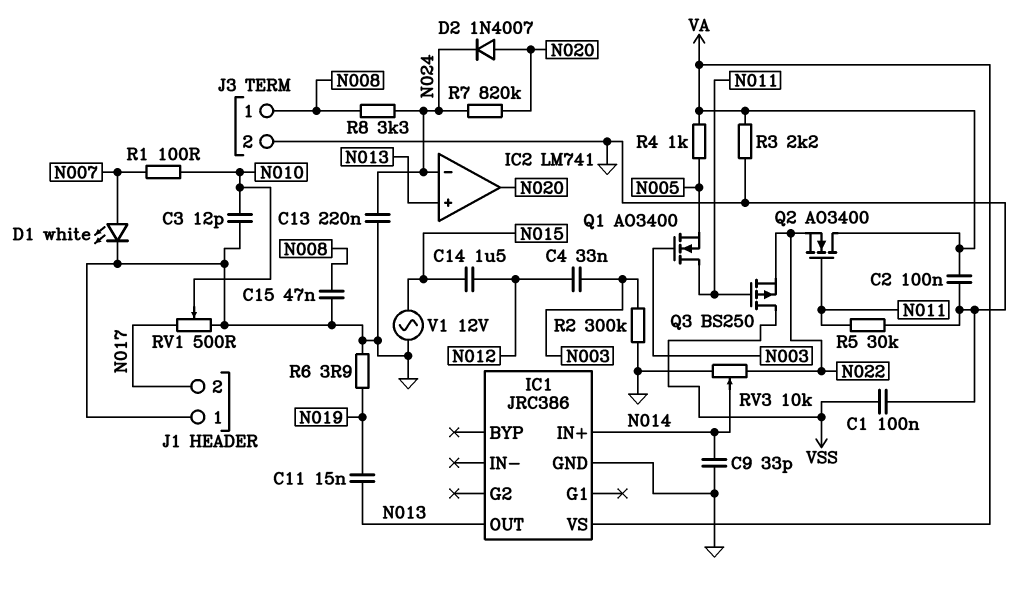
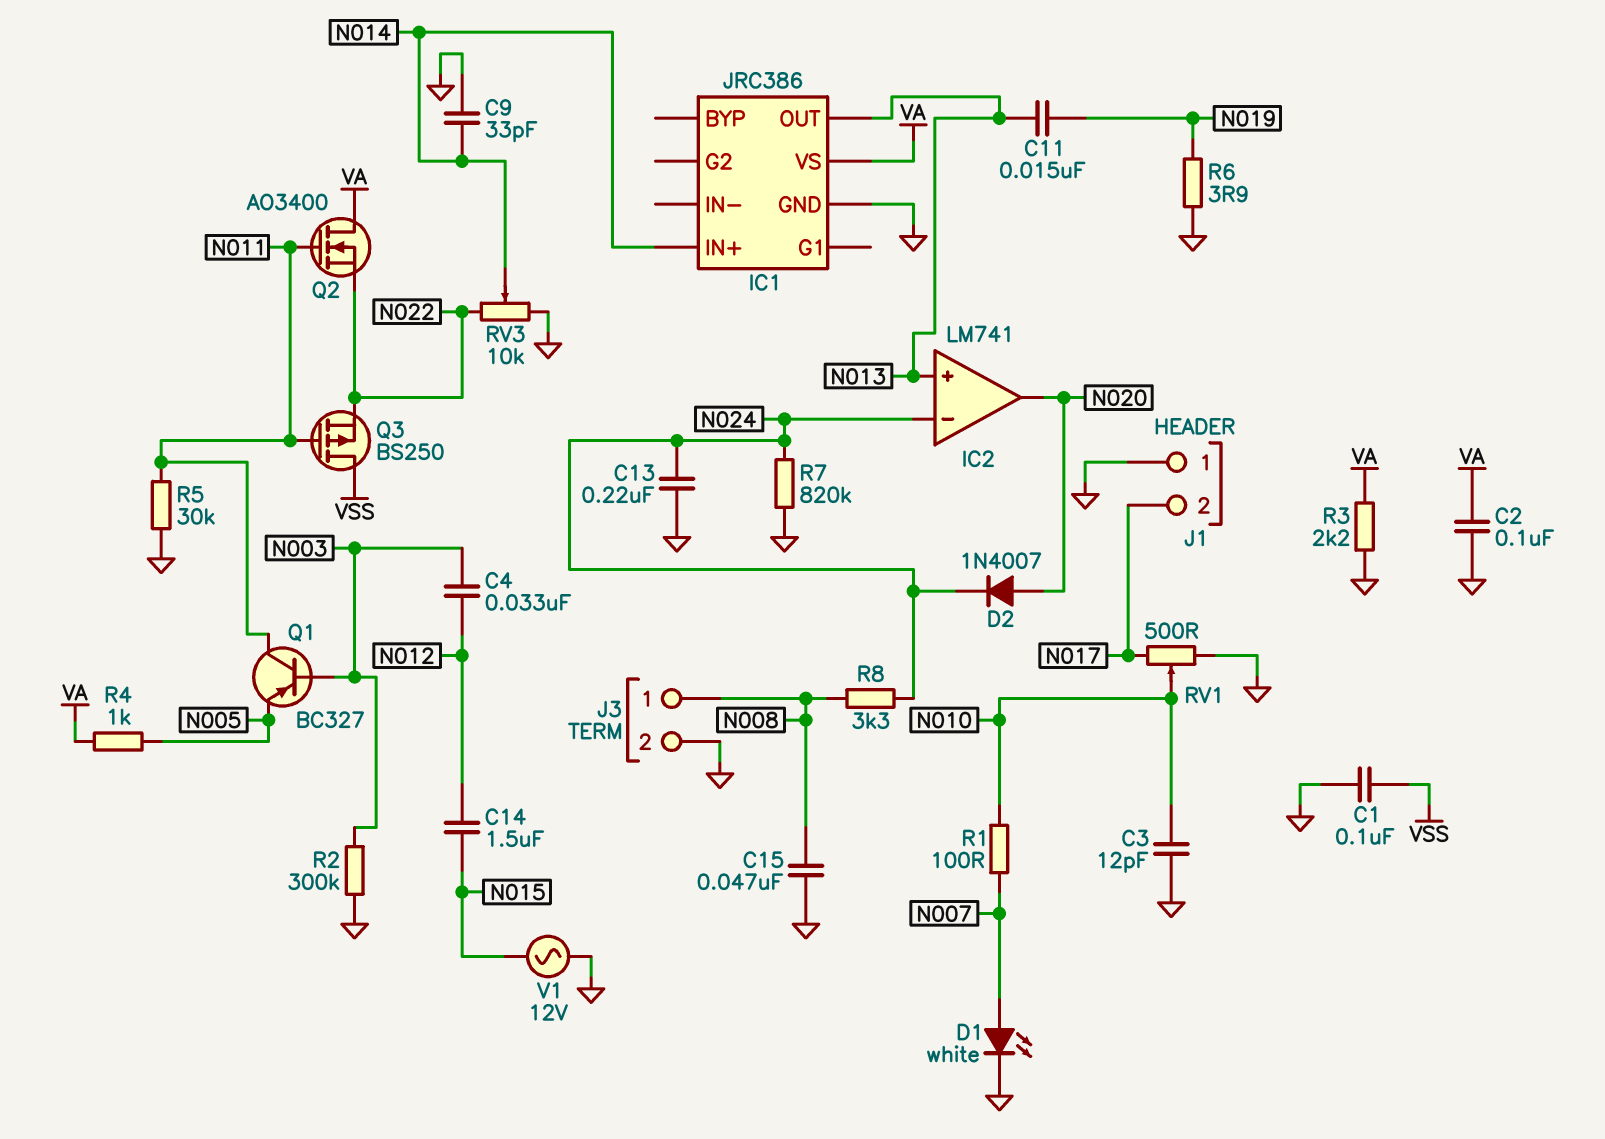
Q1: NMOS AO3400 (G N003, D N011, S N005) -> PNP BC327 (B N003, C N011, E N005)
R7: 820k (N020, N024) -> 820k (GND, N024)

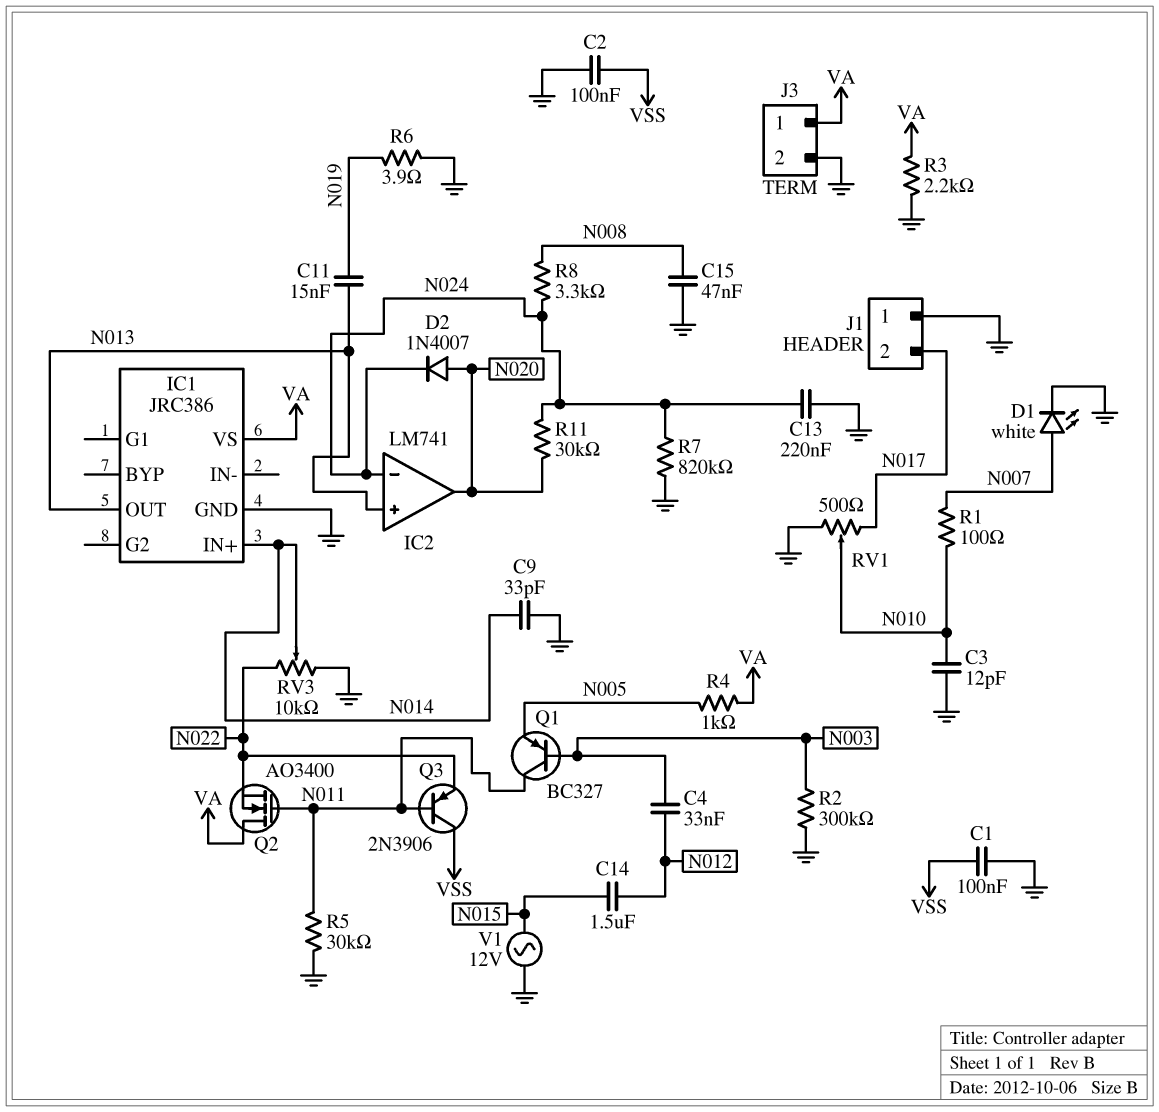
C2: 100nF (GND, VA) -> 100nF (GND, VSS)
J3 pin 1: N008 -> VA
Q3: PMOS BS250 (G N011, D VSS, S N022) -> PNP 2N3906 (B N011, C VSS, E N022)
R11: none -> 30k (N020, N024)

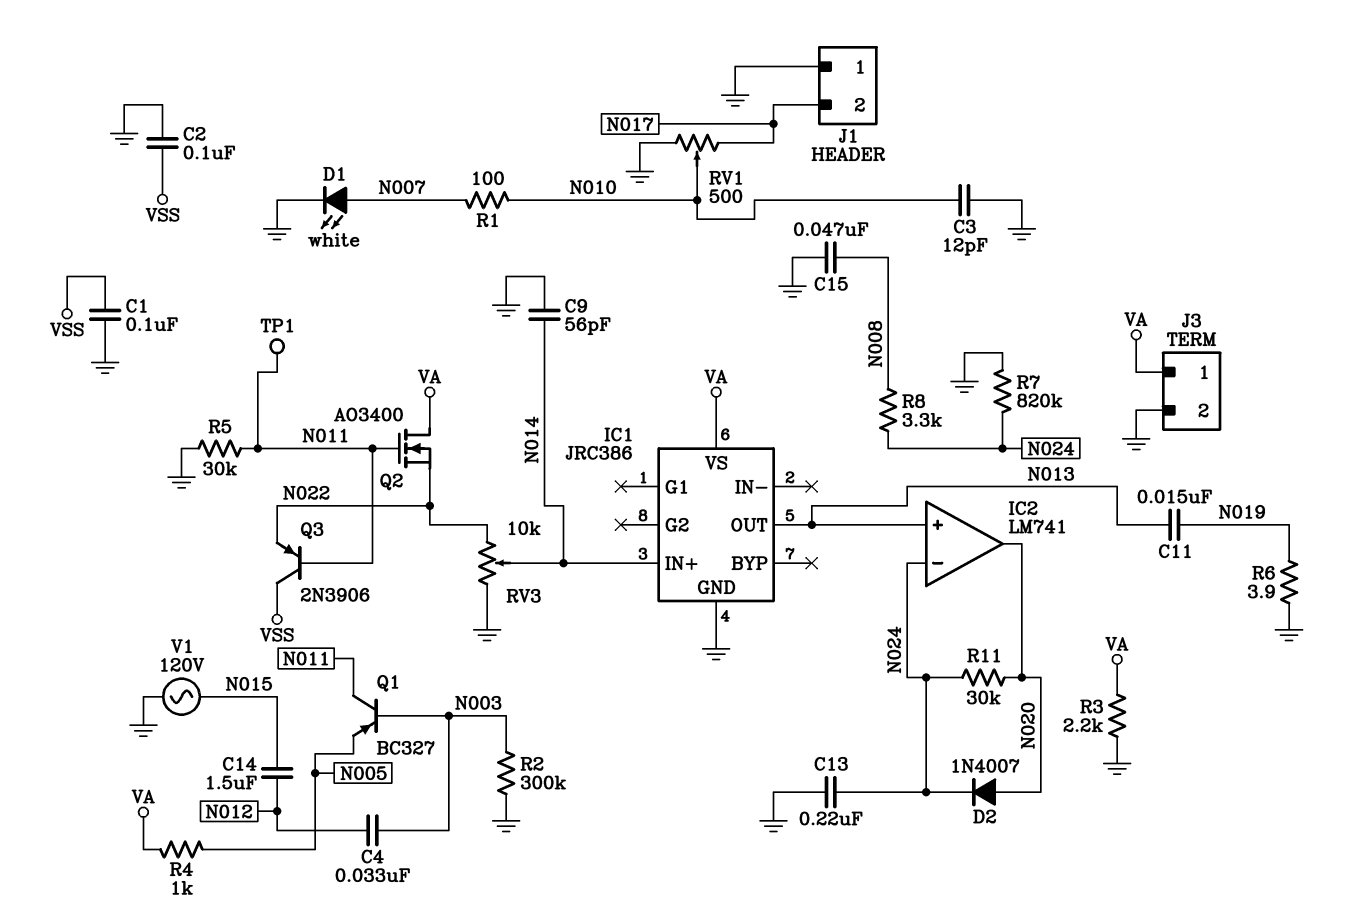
C9: 33pF (GND, N014) -> 56pF (GND, N014)
TP1: none -> test point (N011)
V1: AC 12V (GND, N015) -> AC 120V (GND, N015)

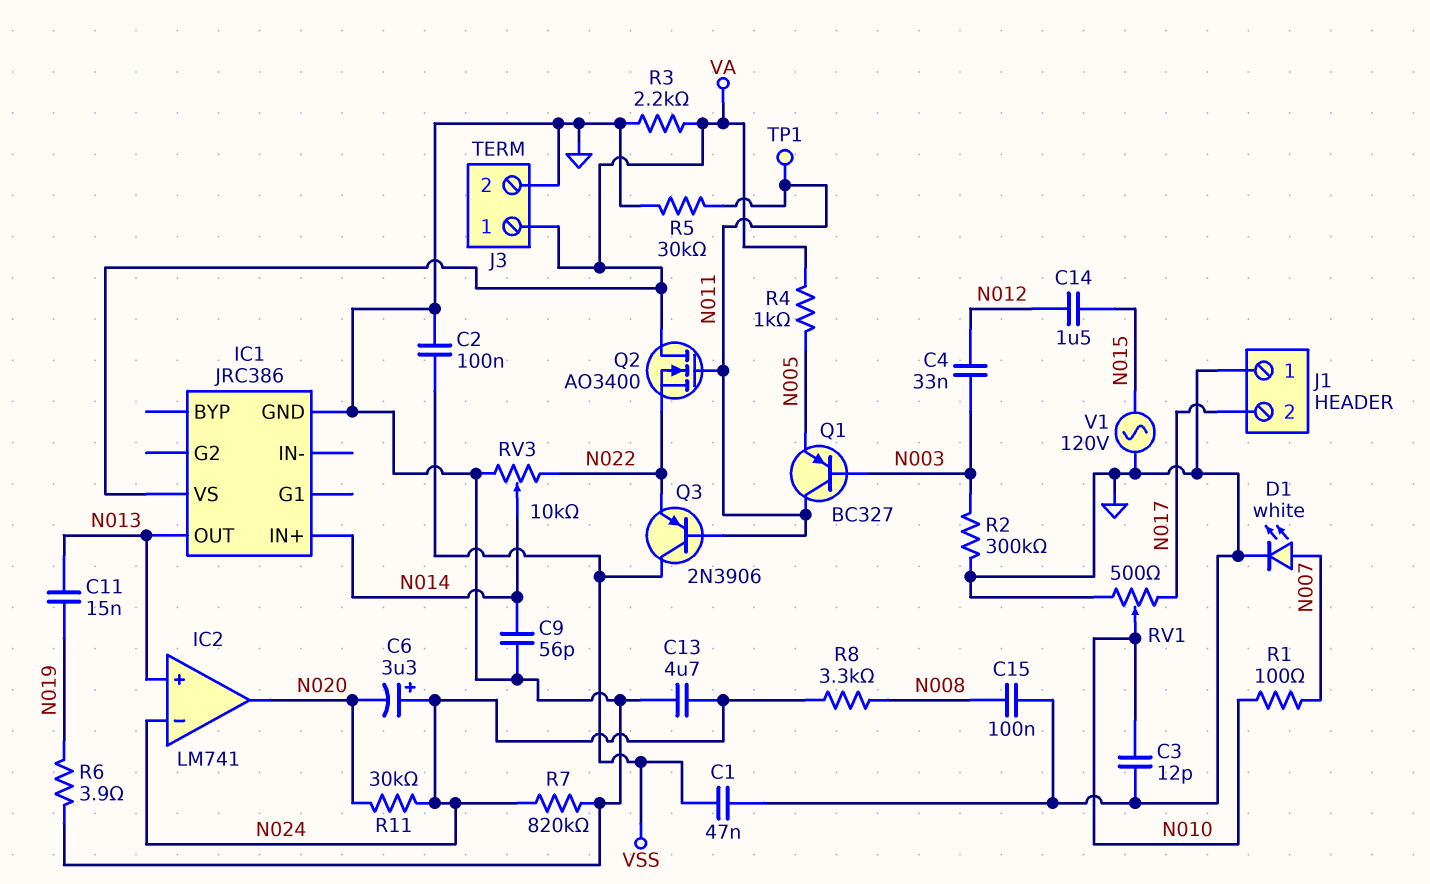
C1: 100nF (GND, VSS) -> 47nF (GND, VSS)
C6: none -> 3.3uF (plus N024, minus N020)
C13: 220nF (GND, N024) -> 4.7uF (GND, N024)
C15: 47nF (GND, N008) -> 100nF (GND, N008)
D2: diode 1N4007 (A N020, K N024) -> none

